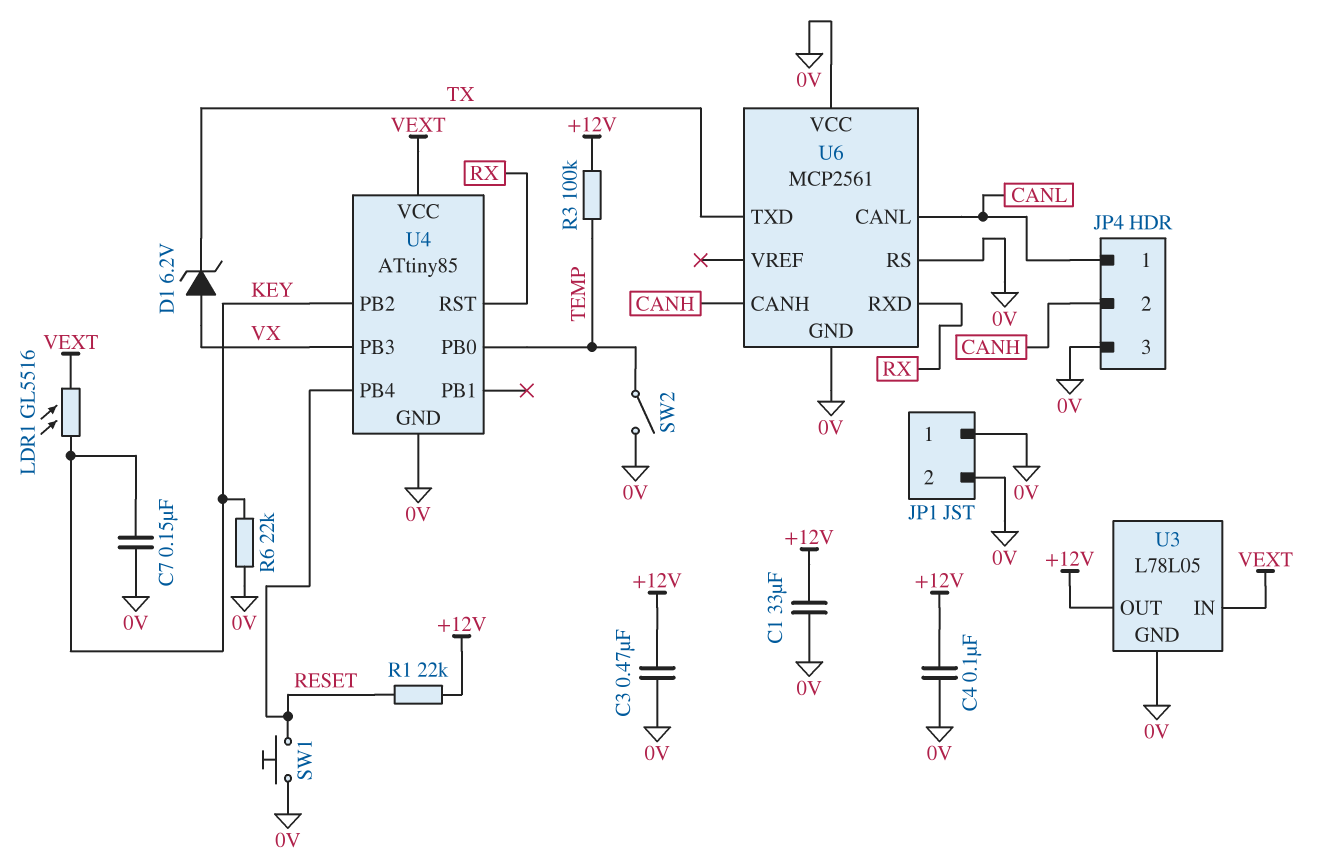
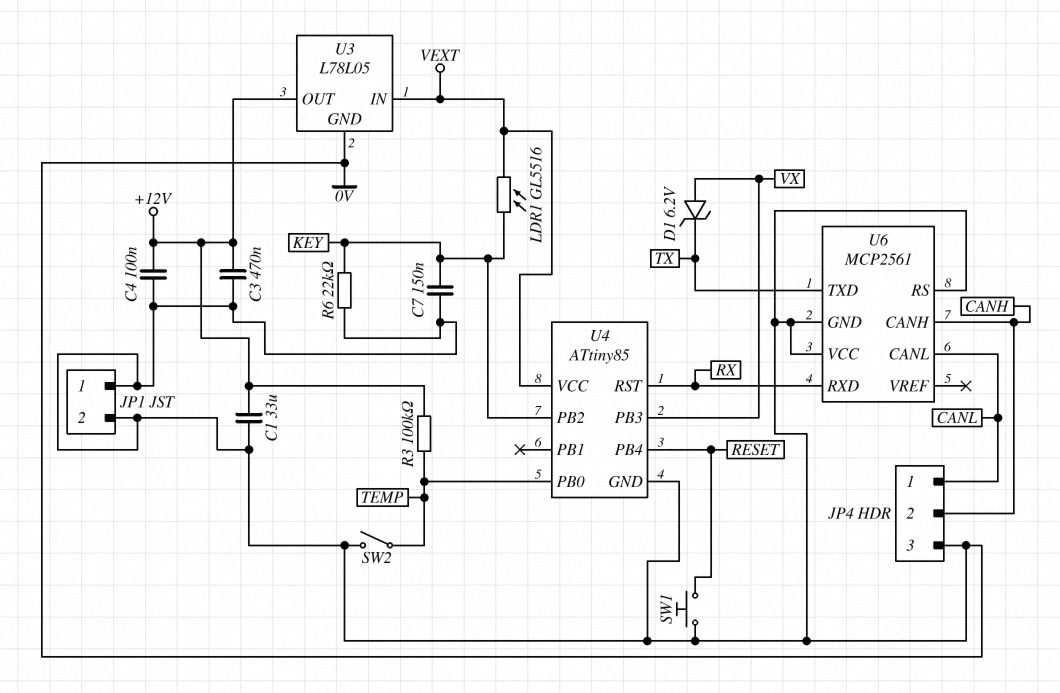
R1: 22k (+12V, RESET) -> none

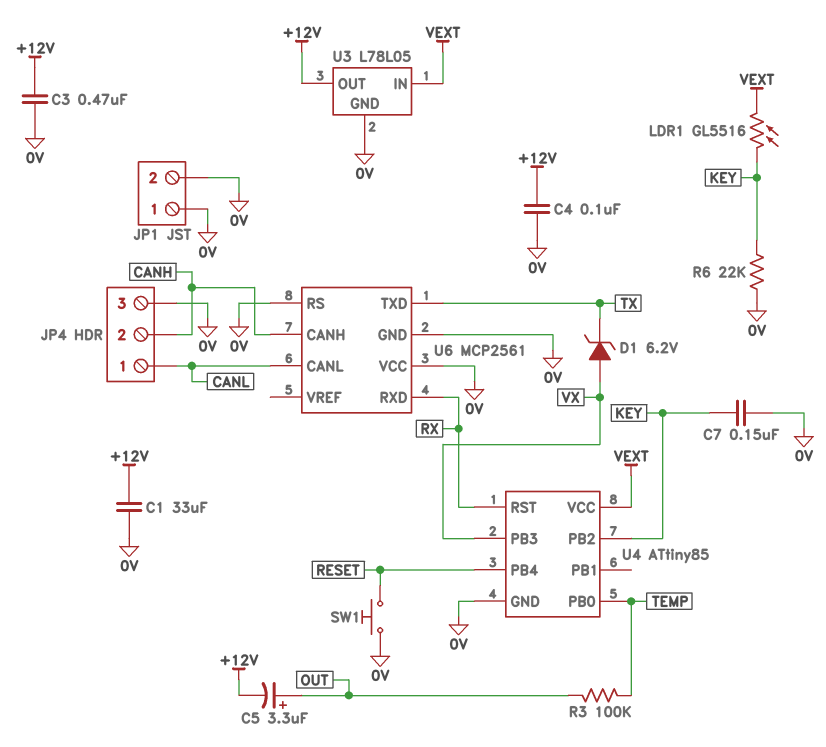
C5: none -> 3.3uF (plus OUT, minus +12V)
R3: 100k (+12V, TEMP) -> 100k (OUT, TEMP)
SW2: switch (0V, TEMP) -> none

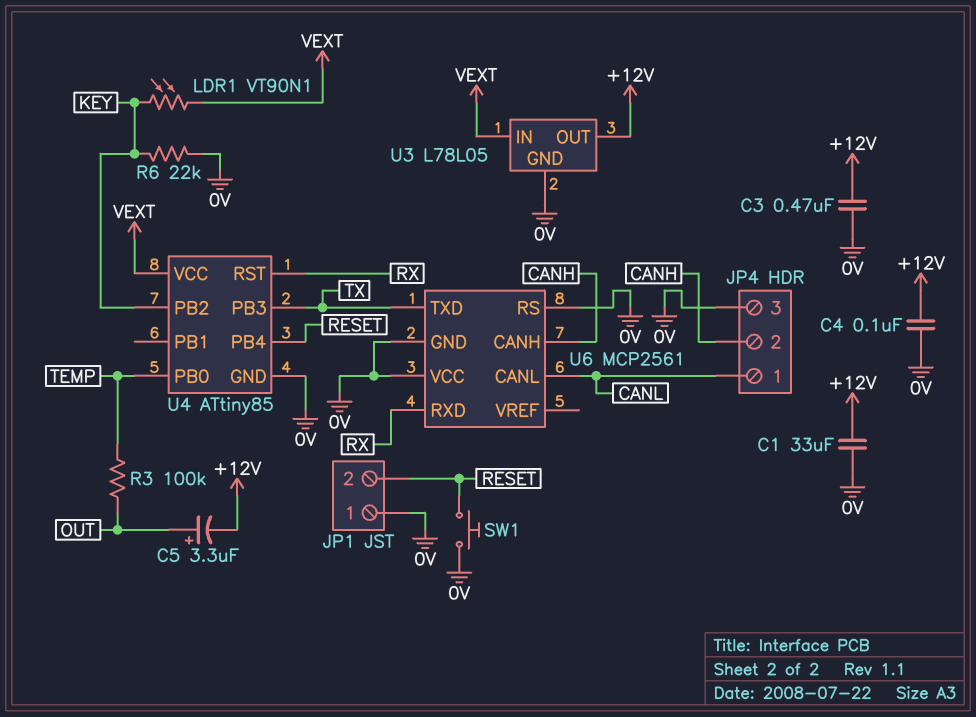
C7: 150nF (0V, KEY) -> none
D1: zener 6.2V (A VX, K TX) -> none
JP1 pin 2: 0V -> RESET
LDR1: GL5516 (KEY, VEXT) -> VT90N1 (KEY, VEXT)
U4 pin PB3: VX -> TX

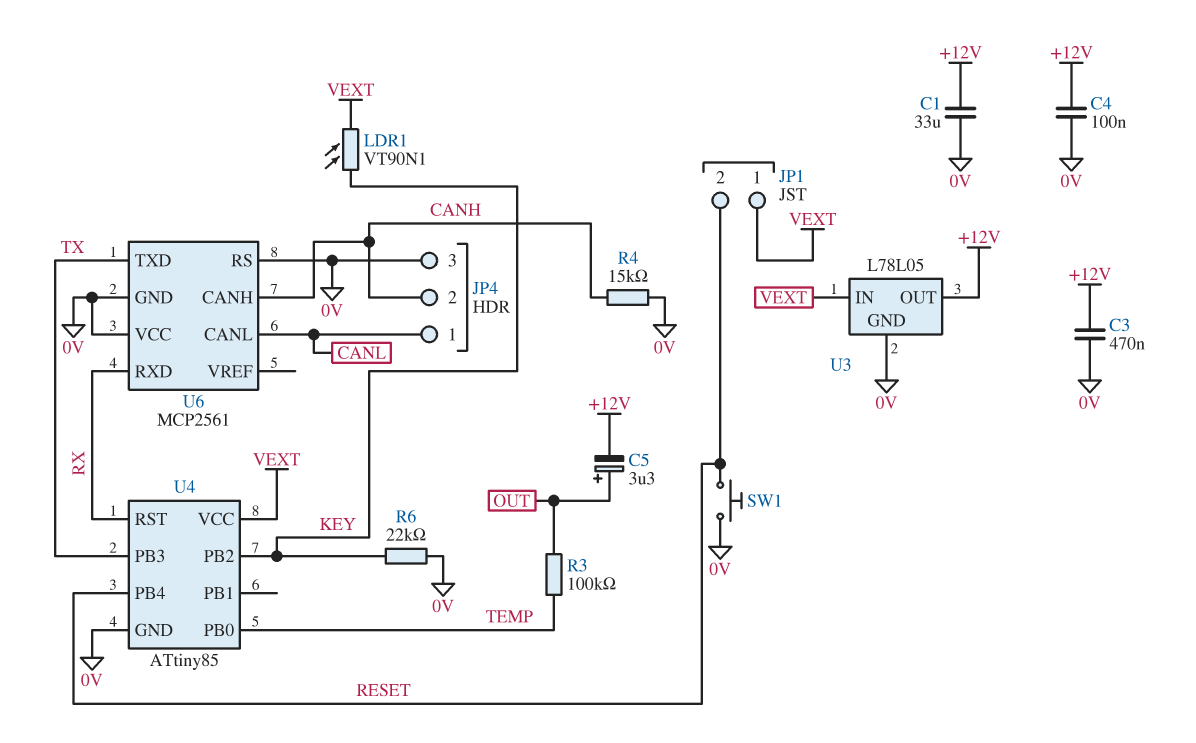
JP1 pin 1: 0V -> VEXT
R4: none -> 15k (0V, CANH)

